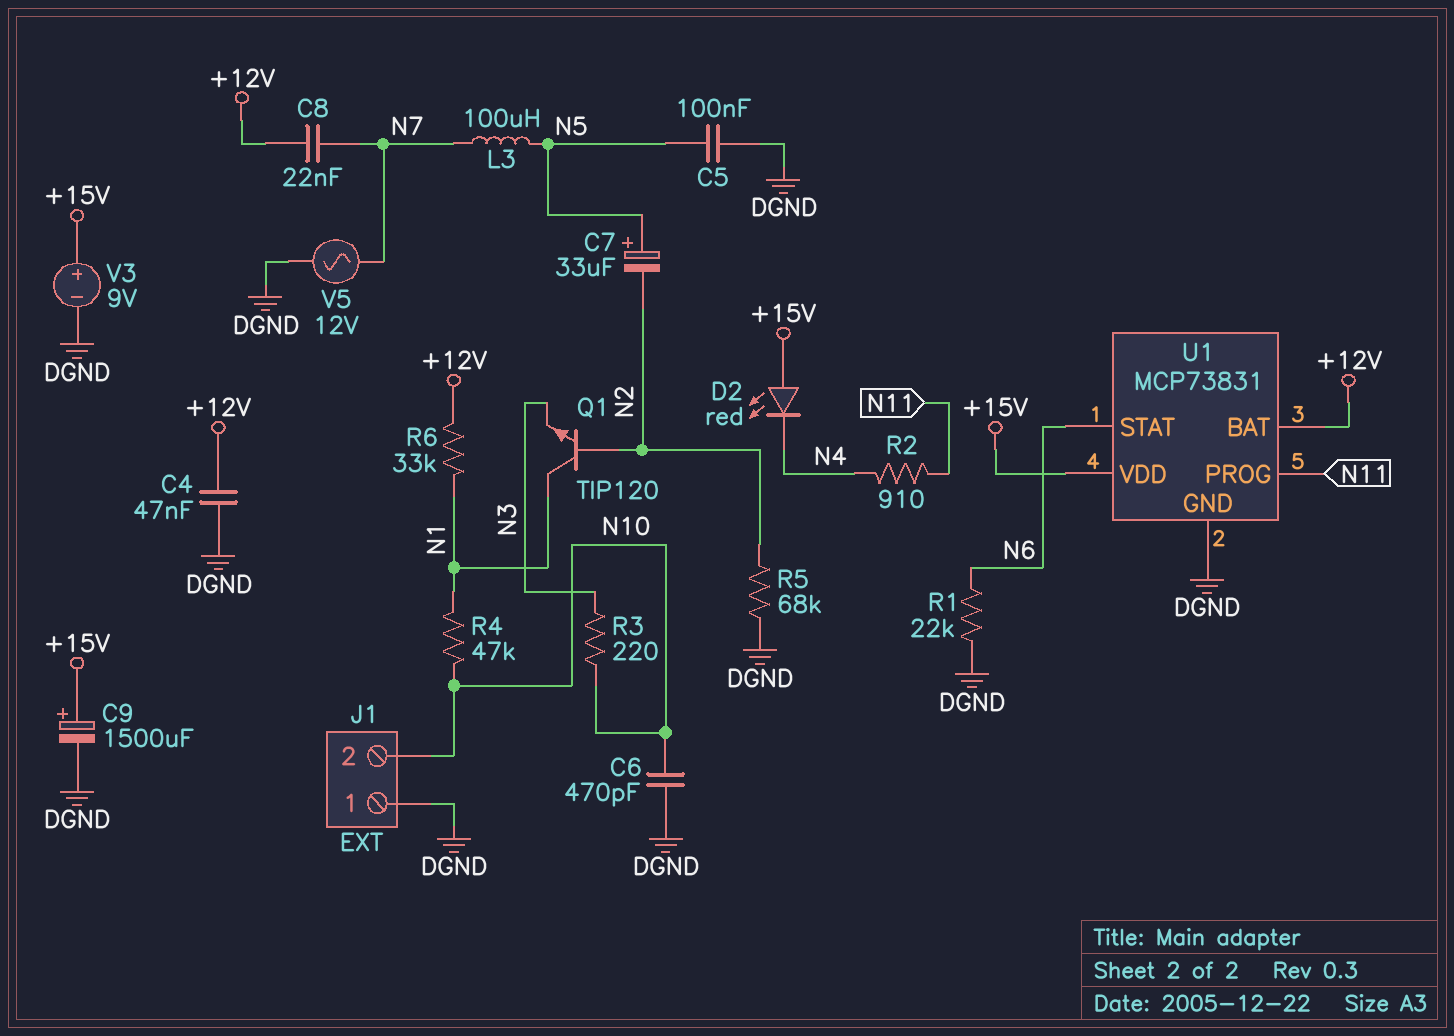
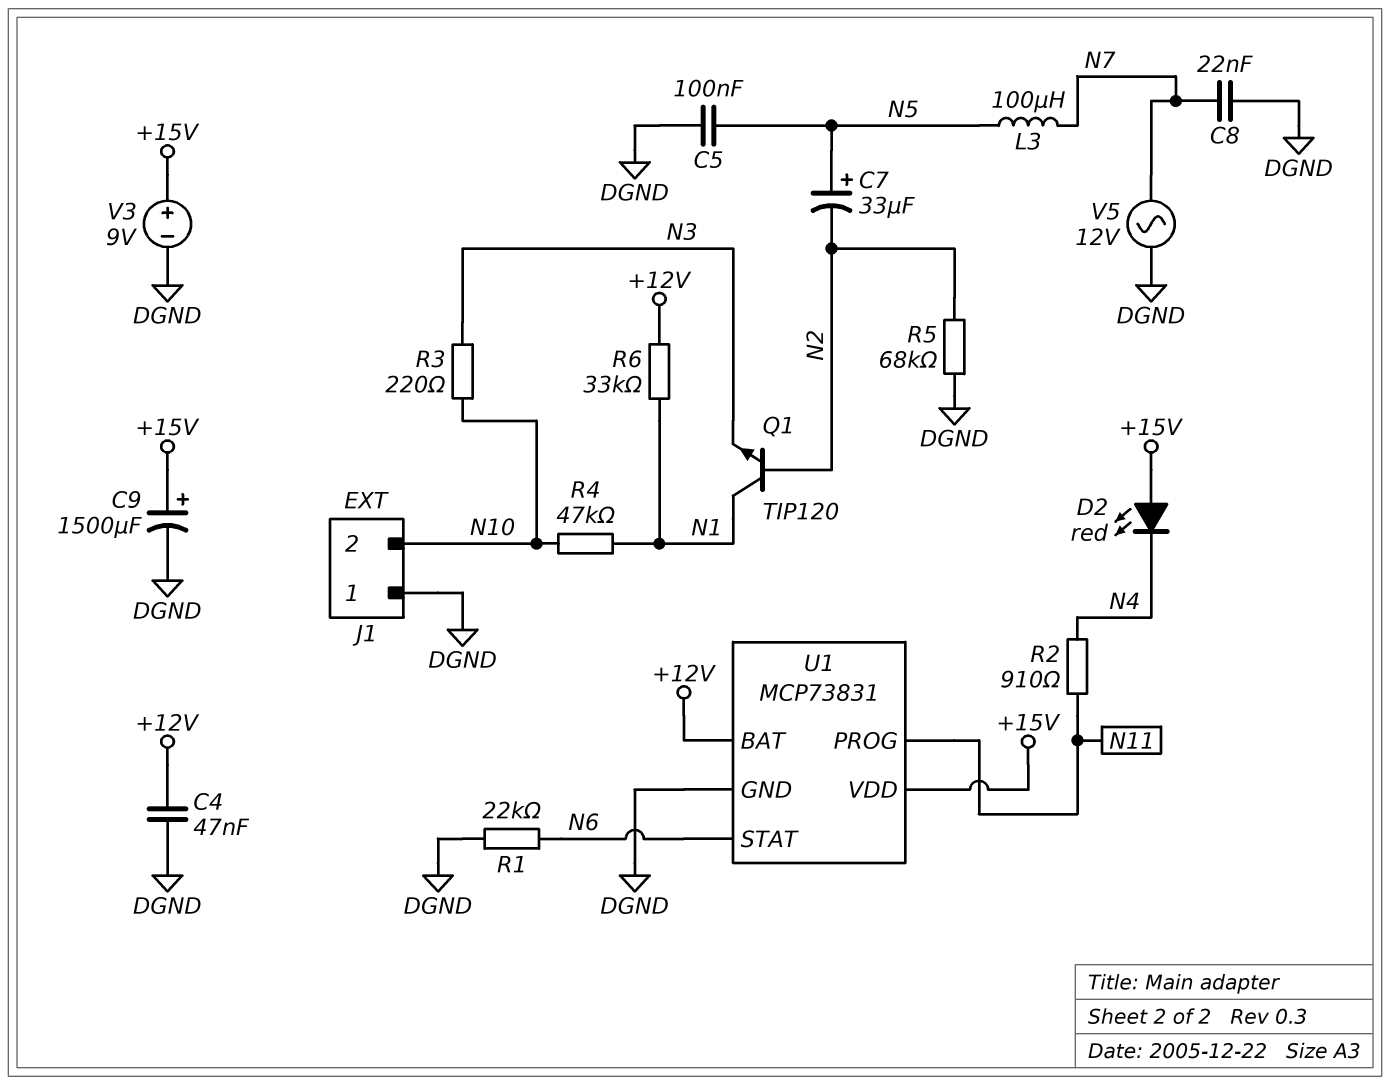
C6: 470pF (DGND, N10) -> none
C8: 22nF (+12V, N7) -> 22nF (DGND, N7)

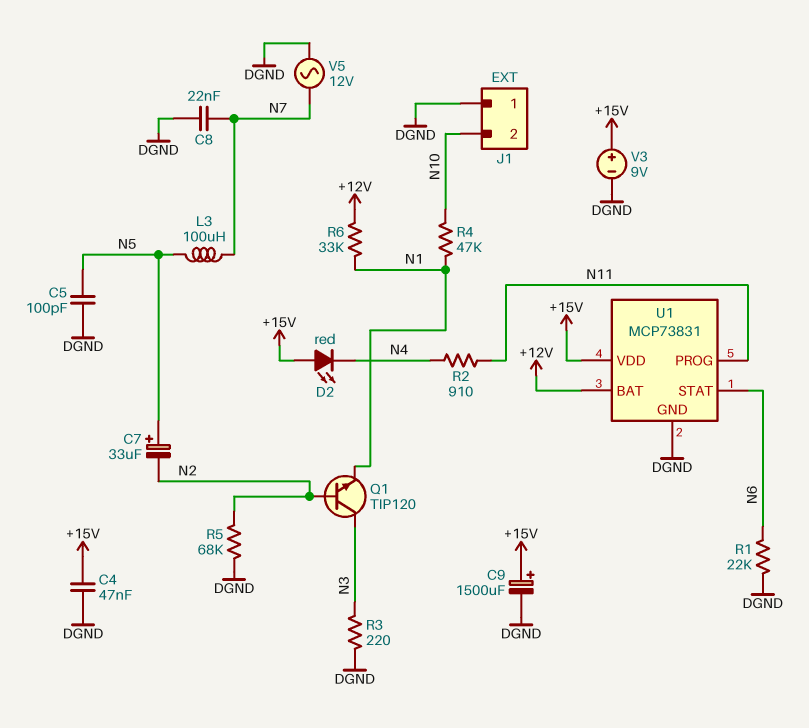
C4: 47nF (+12V, DGND) -> 47nF (+15V, DGND)
C5: 100nF (DGND, N5) -> 100pF (DGND, N5)
Q1: NPN TIP120 (B N2, C N1, E N3) -> NPN TIP120 (B N2, C N3, E N1)
R3: 220 (N3, N10) -> 220 (DGND, N3)

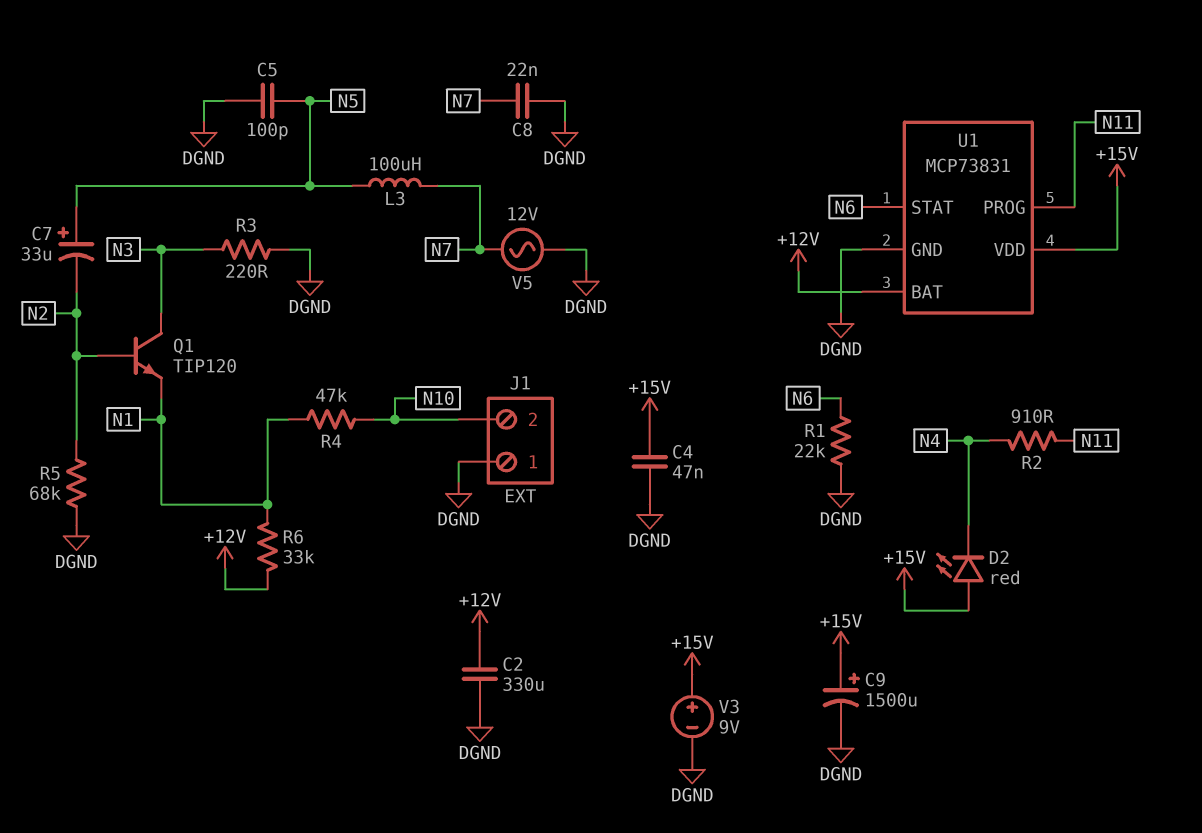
C2: none -> 330uF (+12V, DGND)

